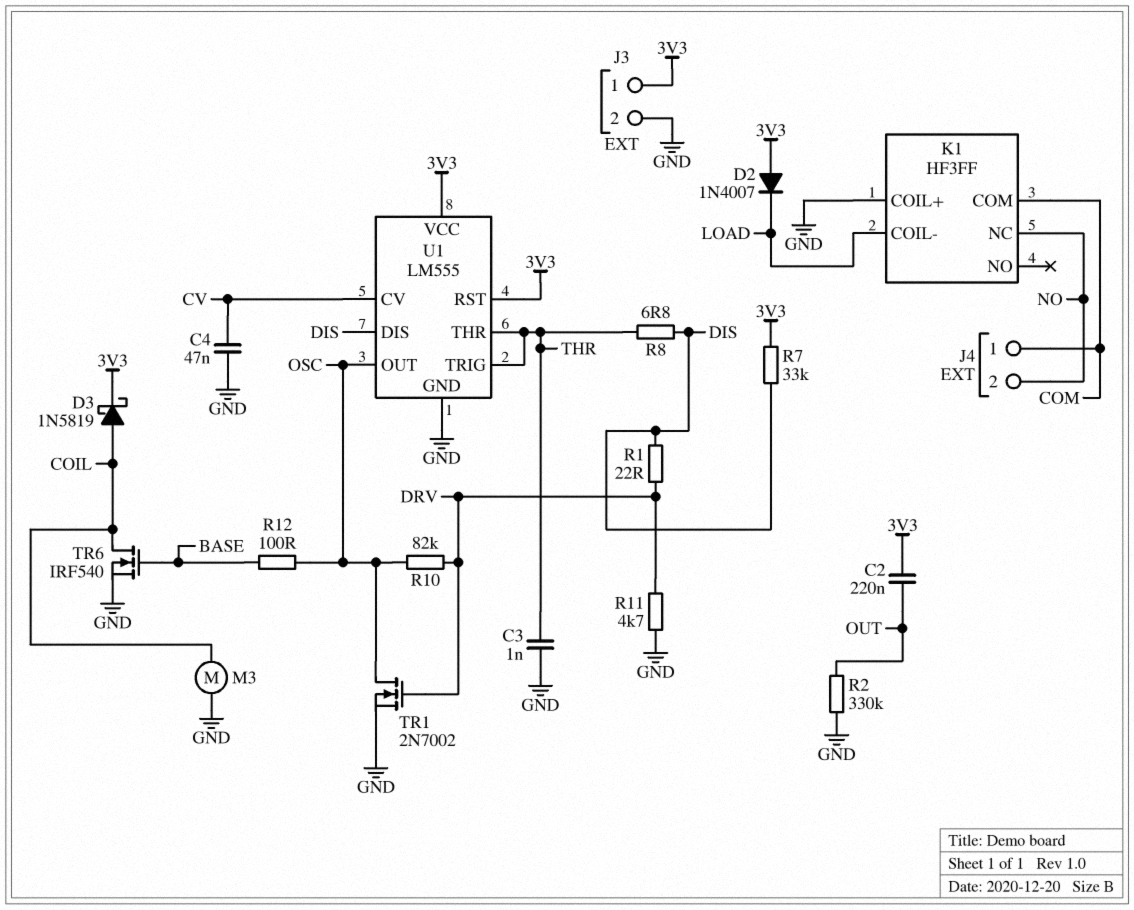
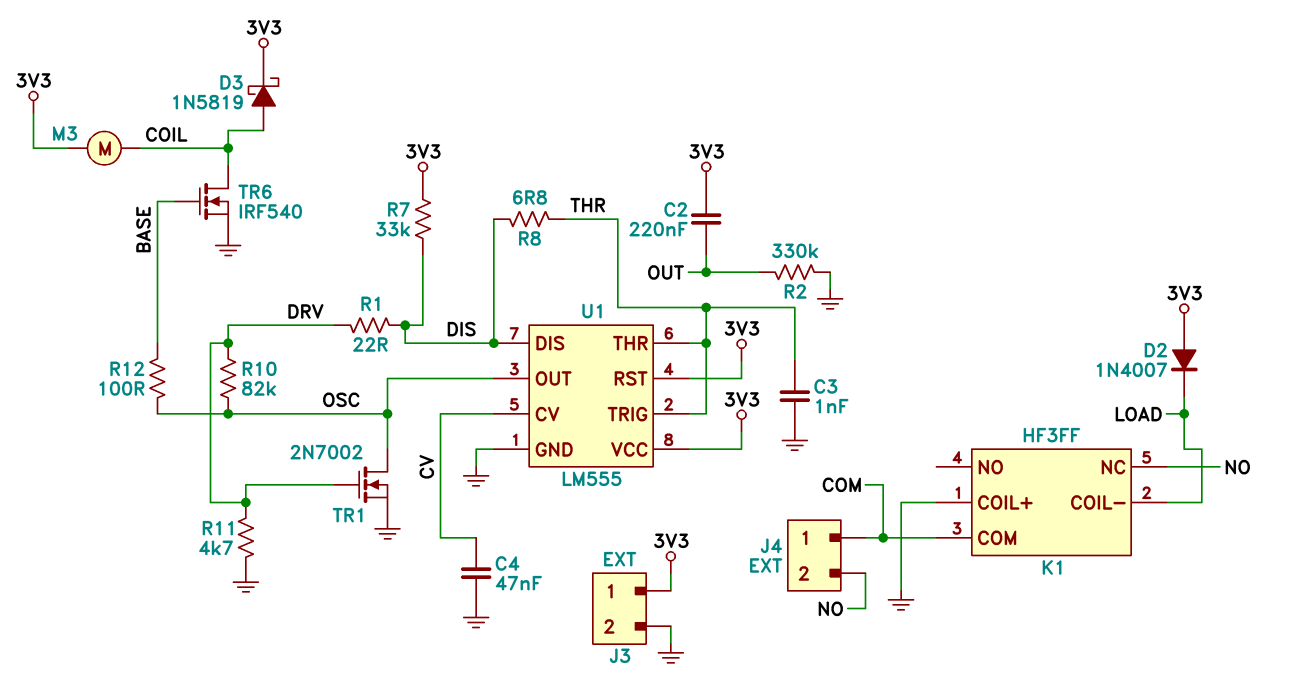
M3: motor (COIL, GND) -> motor (3V3, COIL)

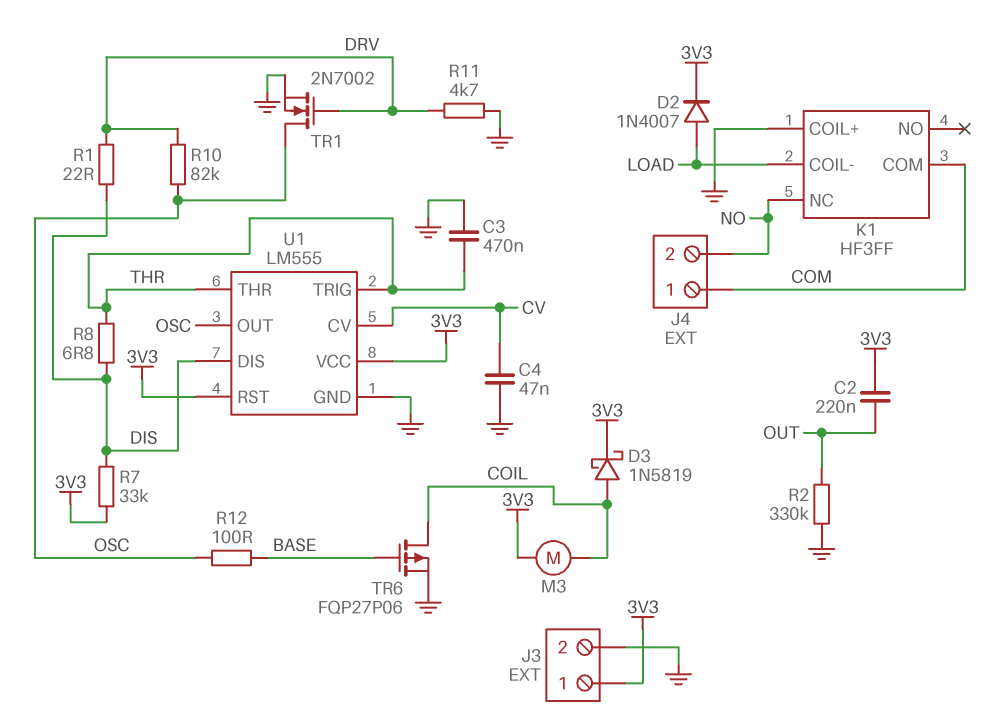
C3: 1nF (GND, THR) -> 470nF (GND, THR)
D2: diode 1N4007 (A 3V3, K LOAD) -> diode 1N4007 (A LOAD, K 3V3)
TR6: NMOS IRF540 (G BASE, D COIL, S GND) -> PMOS FQP27P06 (G BASE, D COIL, S GND)

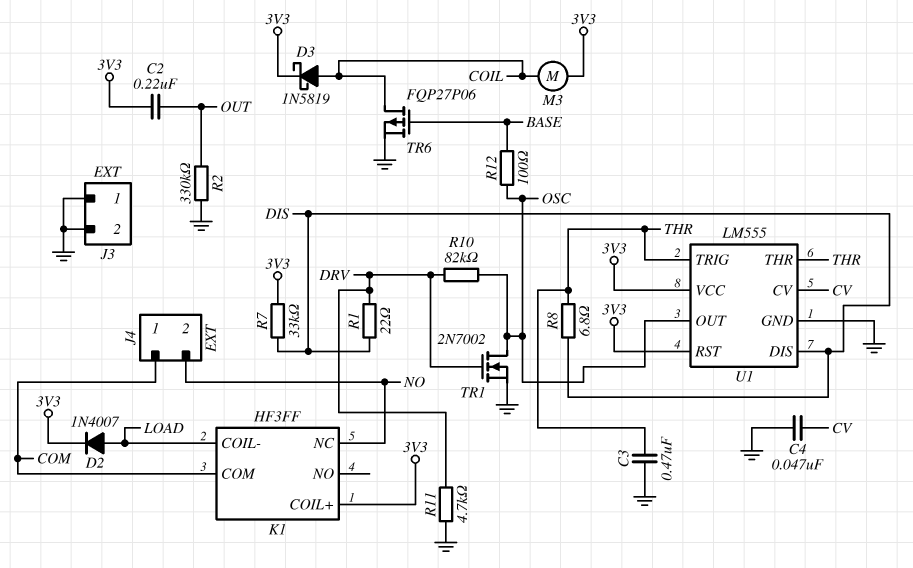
J3 pin 1: 3V3 -> GND
K1 pin COIL+: GND -> 3V3

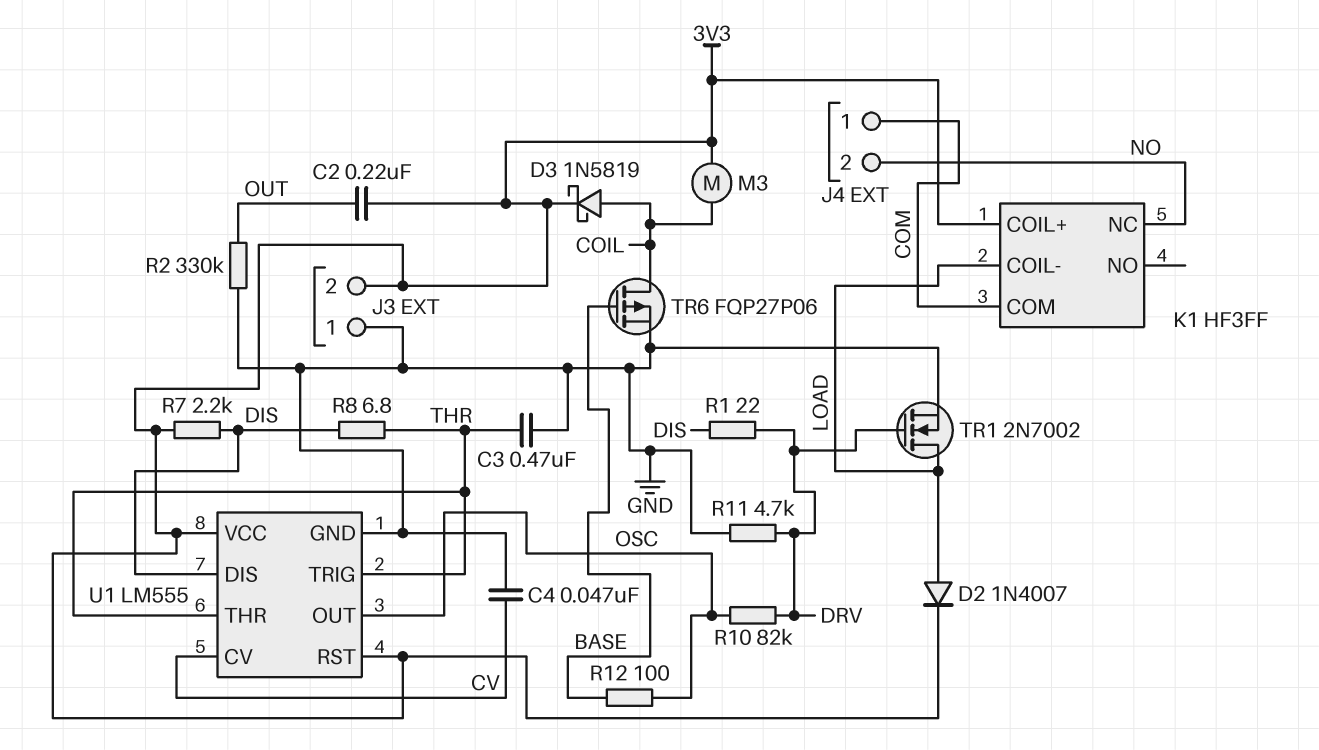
J3 pin 2: GND -> 3V3
R7: 33k (3V3, DIS) -> 2.2k (3V3, DIS)
TR1: NMOS 2N7002 (G DRV, D OSC, S GND) -> NMOS 2N7002 (G DRV, D LOAD, S GND)

